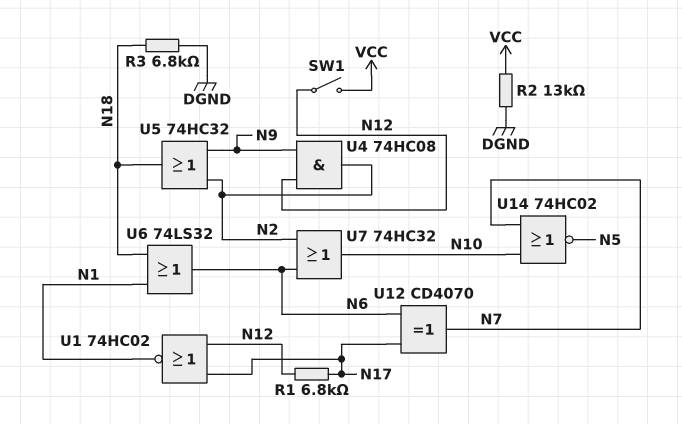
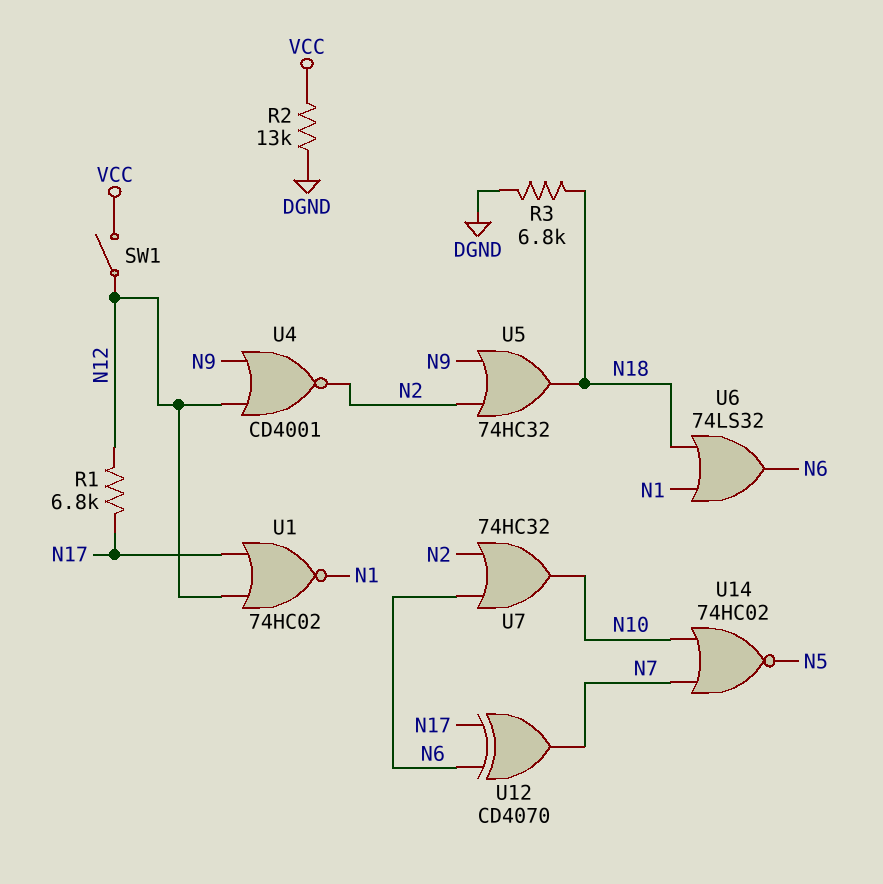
U4: AND 74HC08 (in N9, in N12, out N2) -> NOR CD4001 (in N9, in N12, out N2)

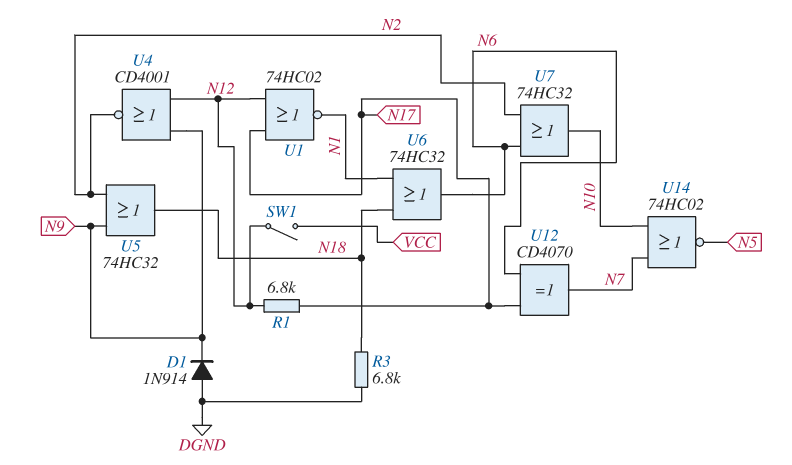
D1: none -> diode 1N914 (A DGND, K N9)
R2: 13k (DGND, VCC) -> none
U6: OR 74LS32 (in N1, in N18, out N6) -> OR 74HC32 (in N1, in N18, out N6)

